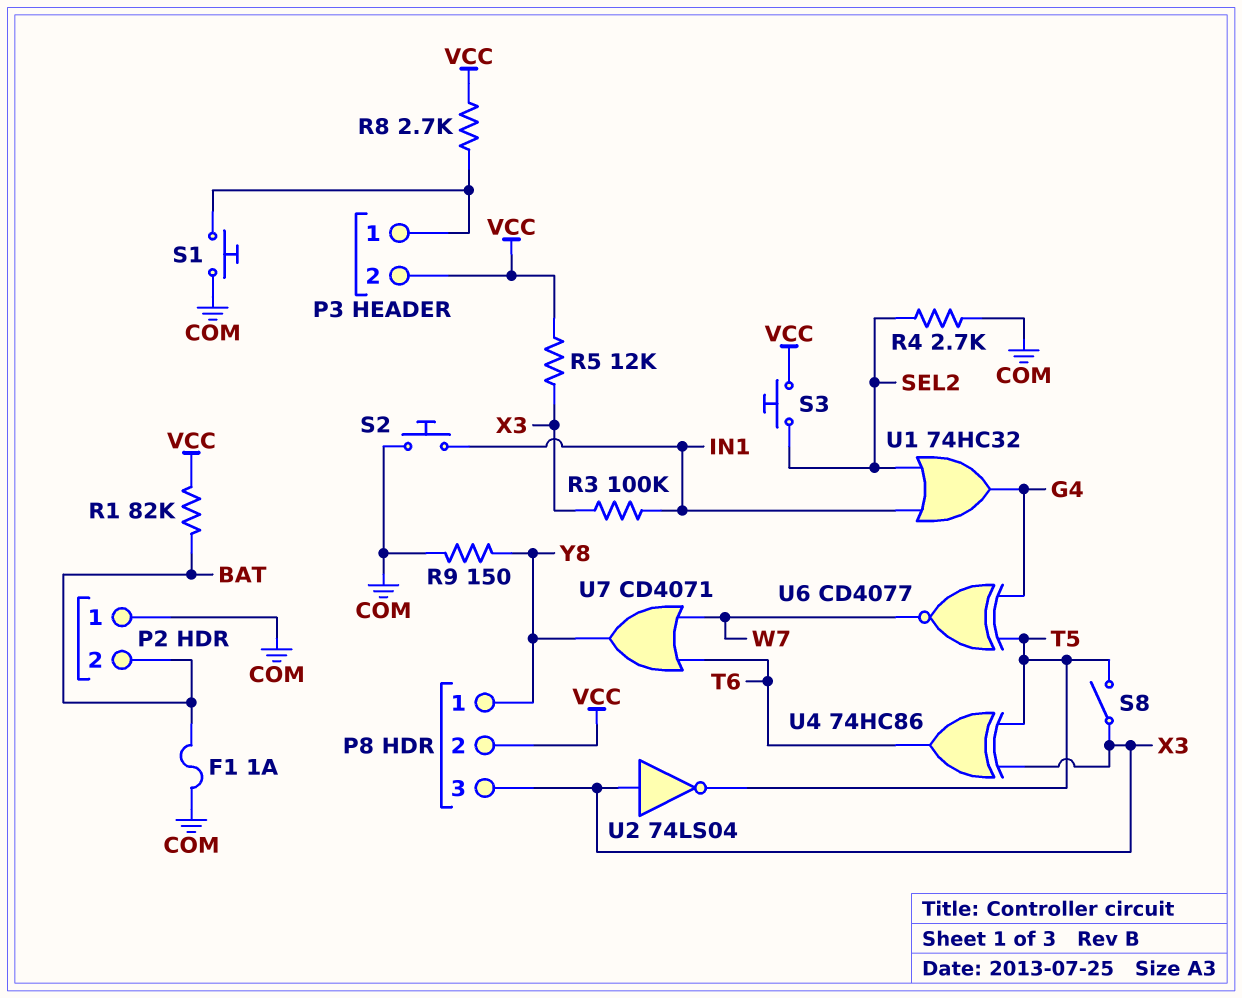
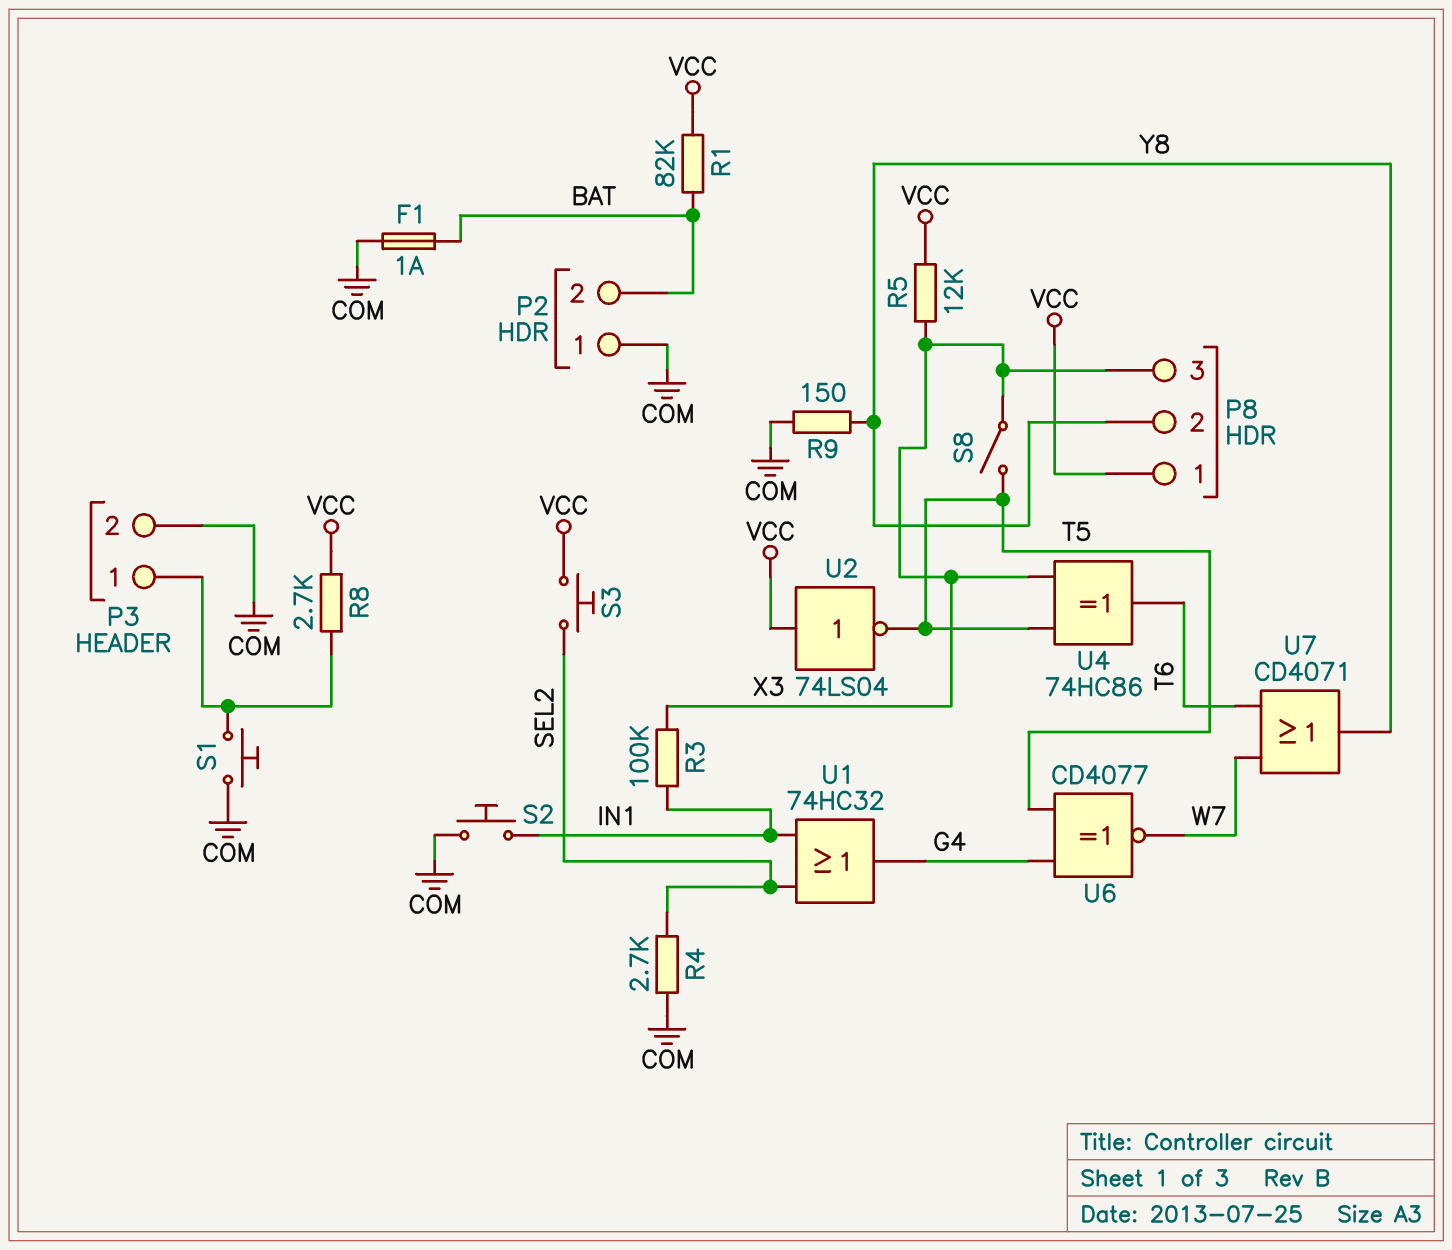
P3 pin 2: VCC -> COM
P8 pin 1: Y8 -> VCC
P8 pin 2: VCC -> Y8
U2: NOT 74LS04 (in X3, out T5) -> NOT 74LS04 (in VCC, out T5)

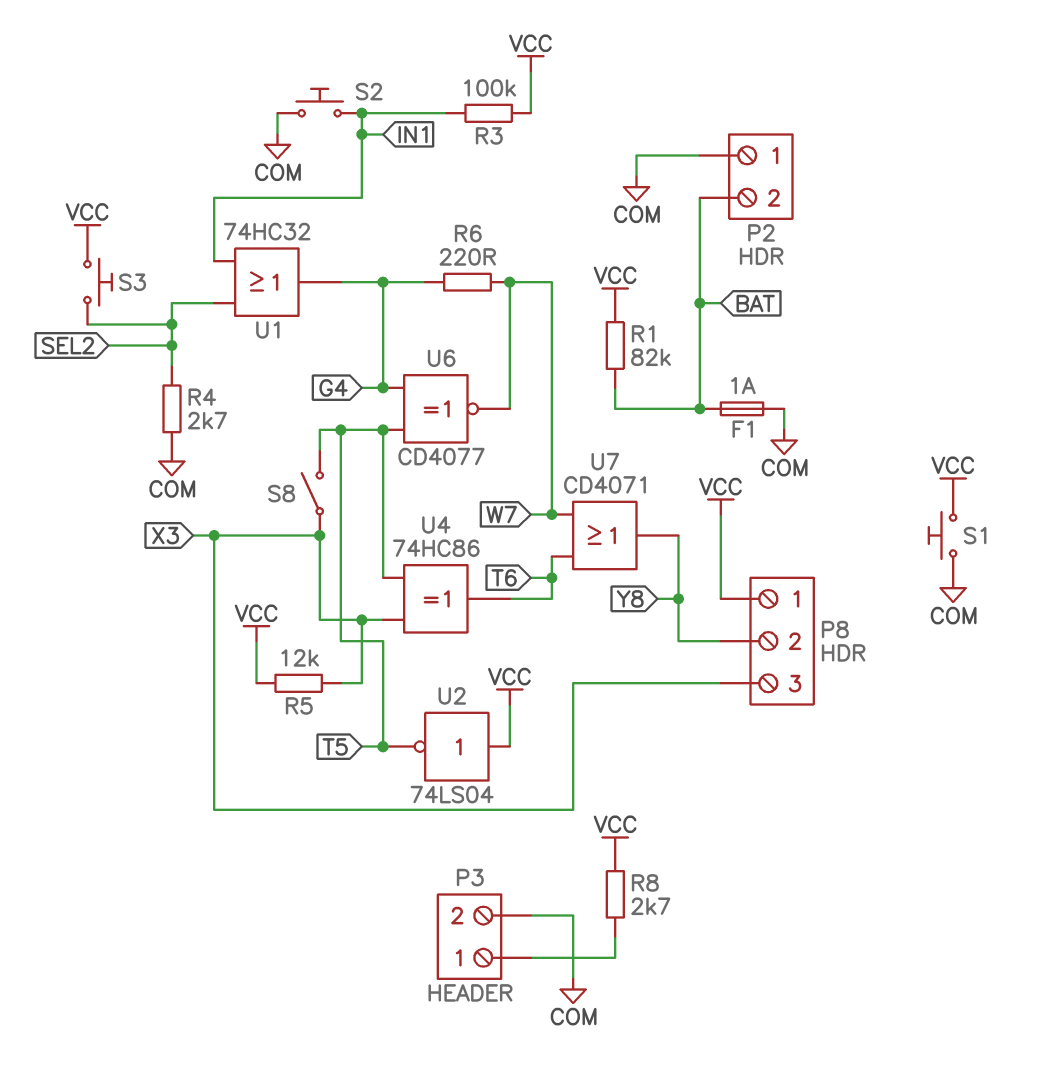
R3: 100k (IN1, X3) -> 100k (IN1, VCC)
R6: none -> 220 (G4, W7)
R9: 150 (COM, Y8) -> none
S1: button (COM, P3/1) -> button (COM, VCC)

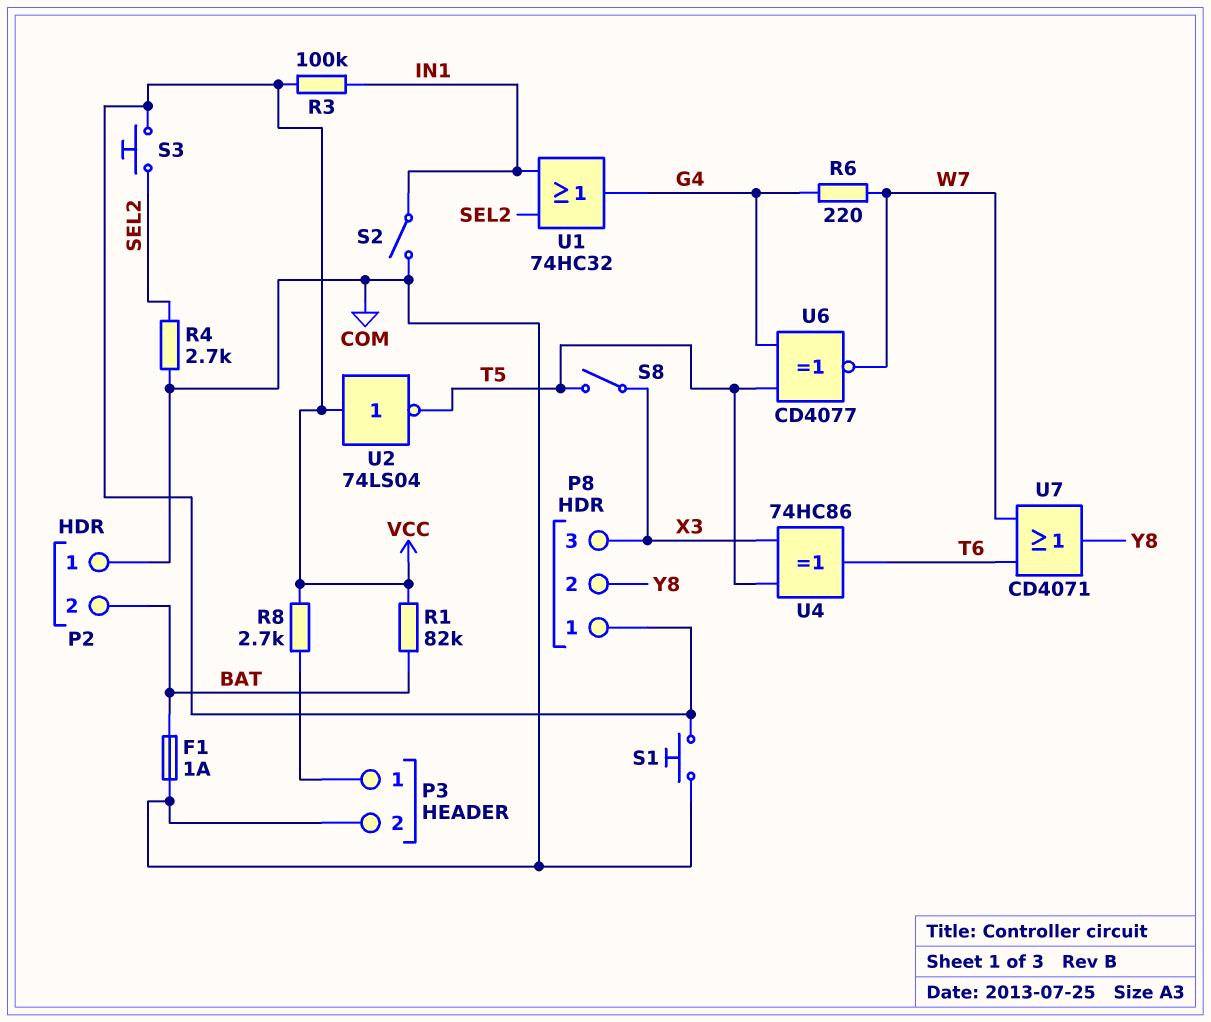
R5: 12k (VCC, X3) -> none
S2: button (COM, IN1) -> switch (COM, IN1)

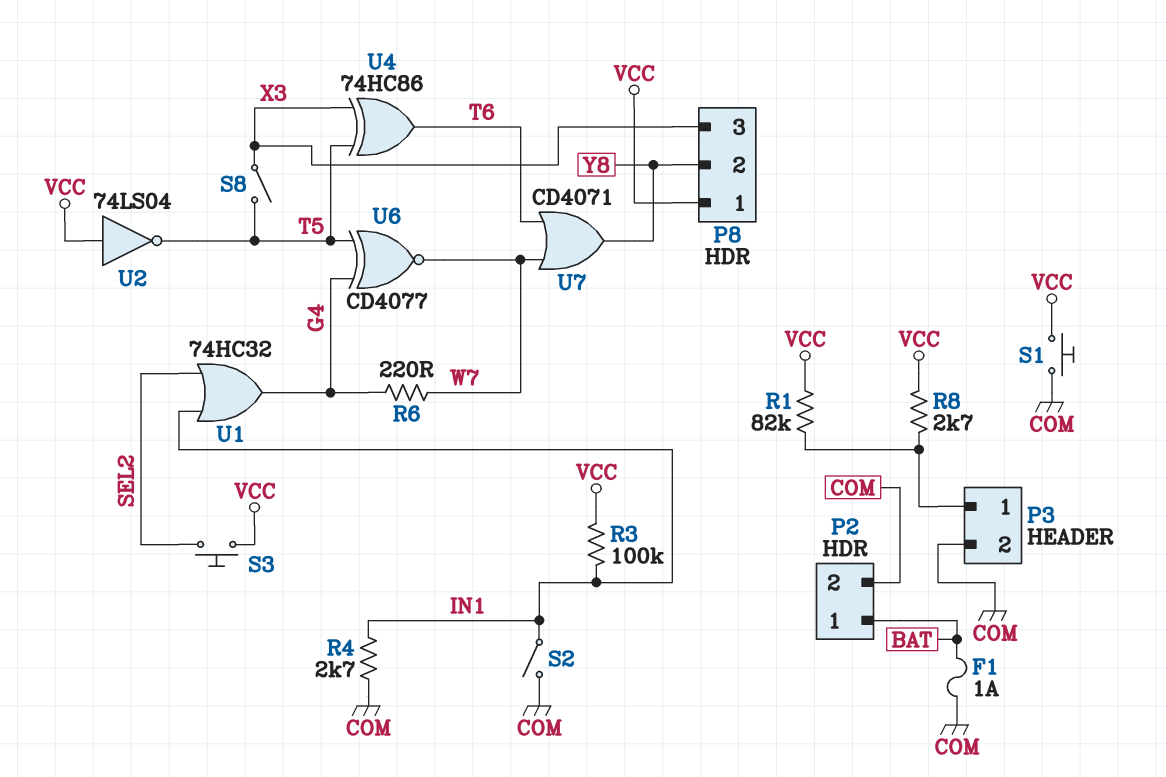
P2 pin 1: COM -> BAT
P2 pin 2: BAT -> COM
R1: 82k (BAT, VCC) -> 82k (P3/1, VCC)
R4: 2.7k (COM, SEL2) -> 2.7k (COM, IN1)

